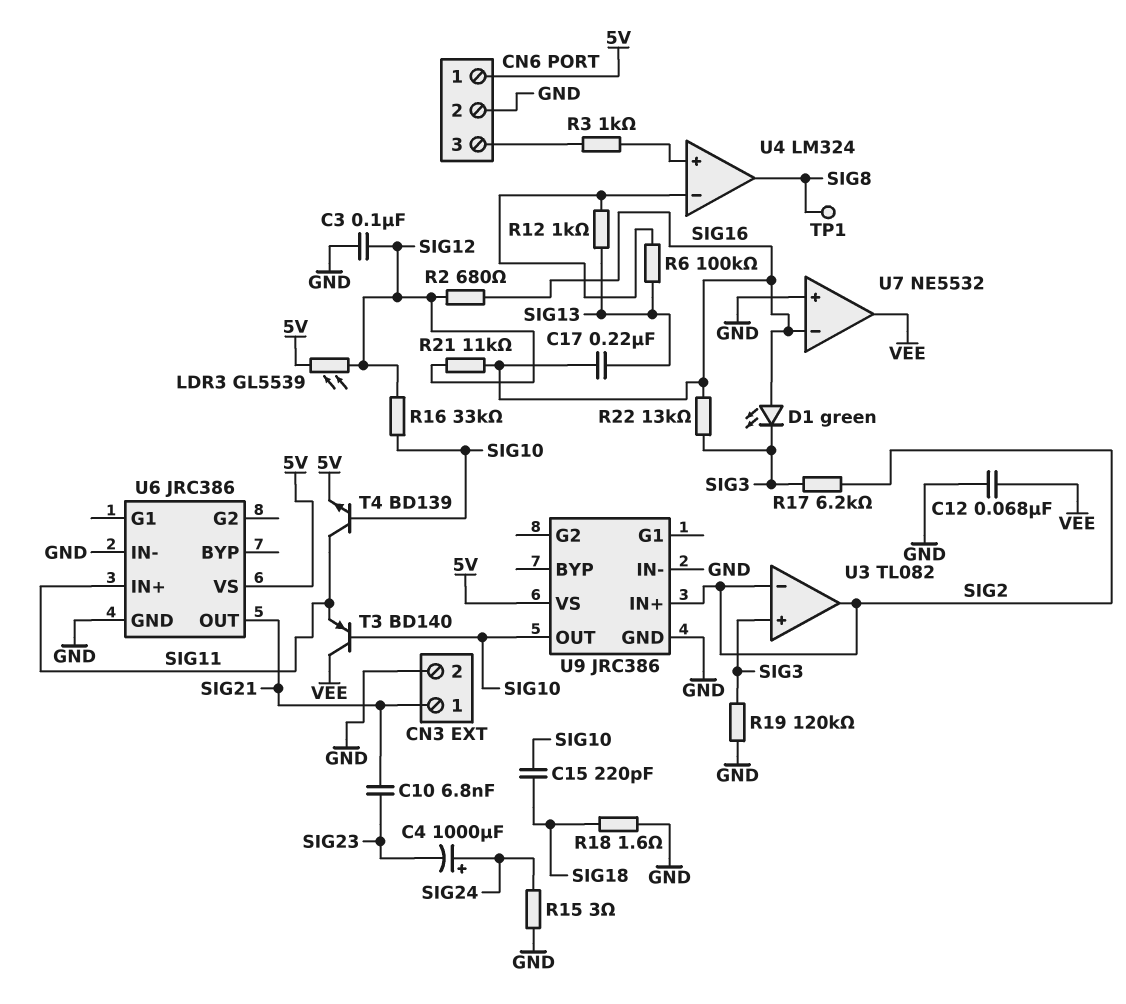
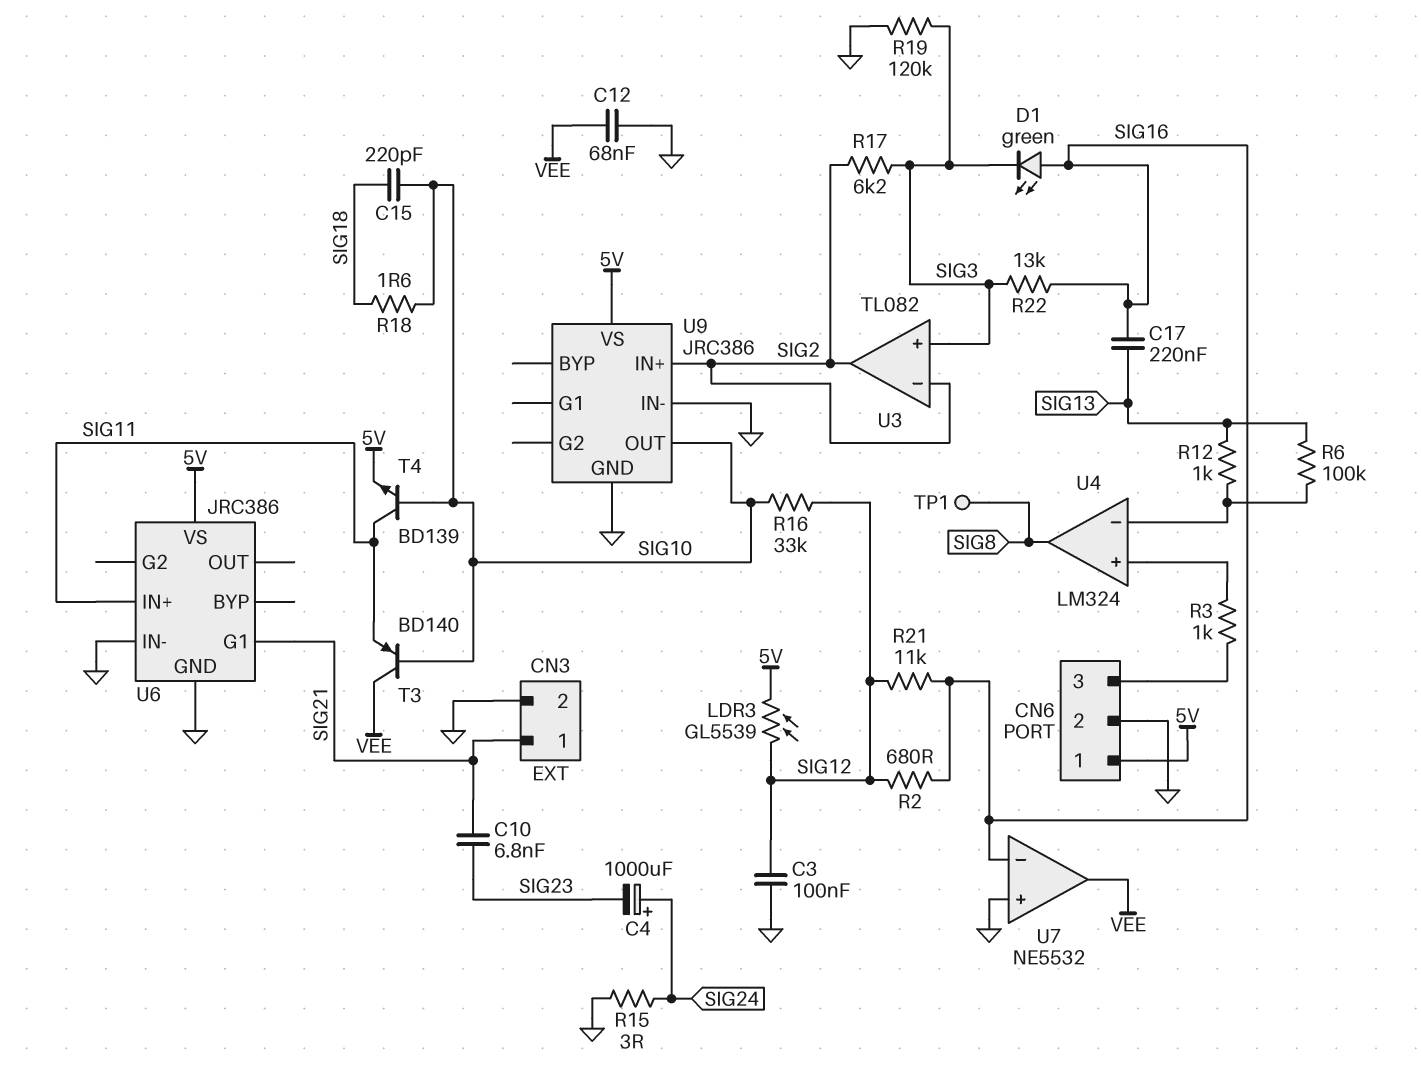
R18: 1.6 (GND, SIG18) -> 1.6 (SIG10, SIG18)
U6 pin G1: none -> SIG21
U6 pin OUT: SIG21 -> none

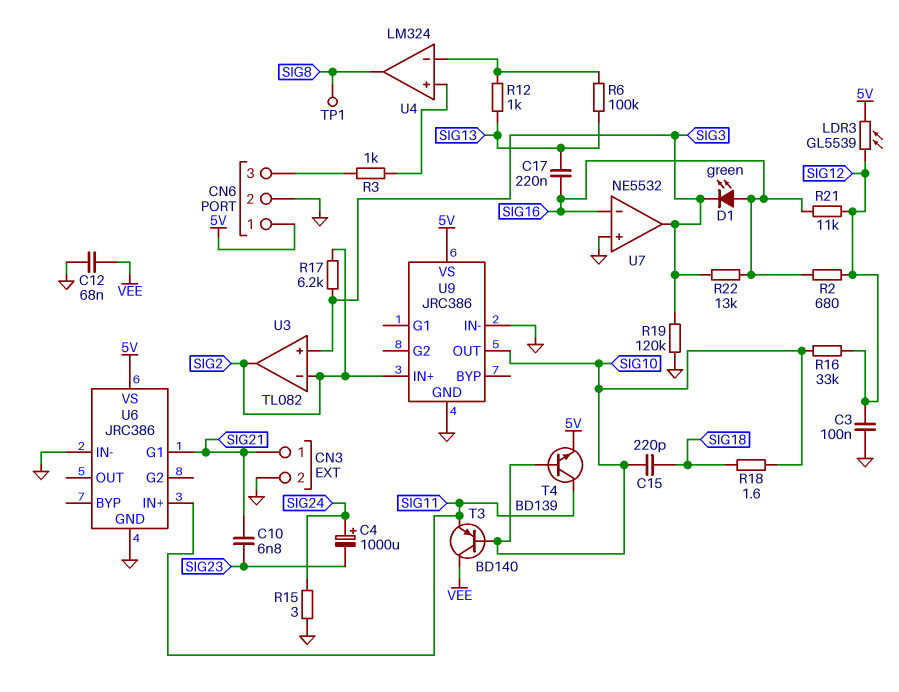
U7 pin out: VEE -> SIG3

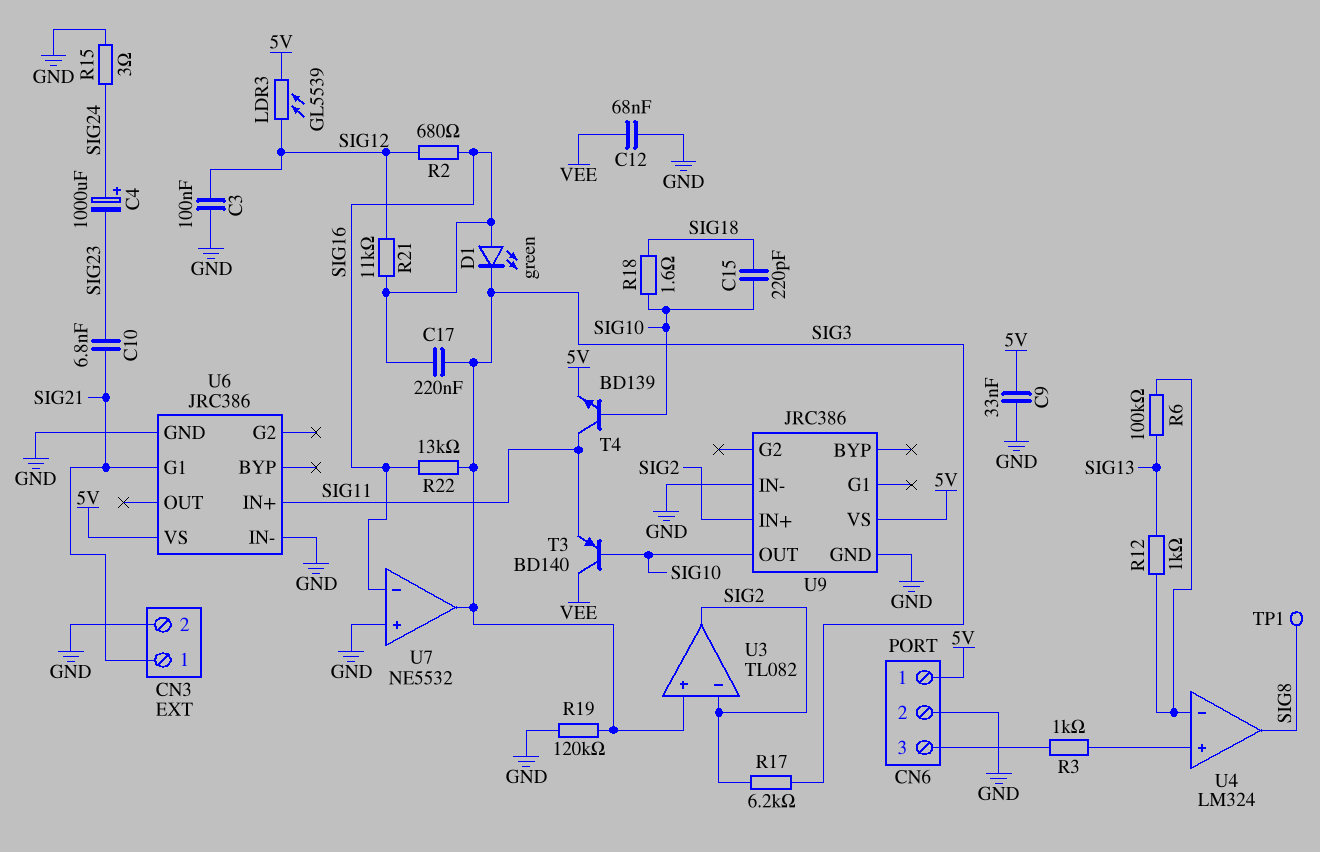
C9: none -> 33nF (5V, GND)
C17: 220nF (SIG13, SIG16) -> 220nF (SIG3, SIG16)
R16: 33k (SIG10, SIG12) -> none

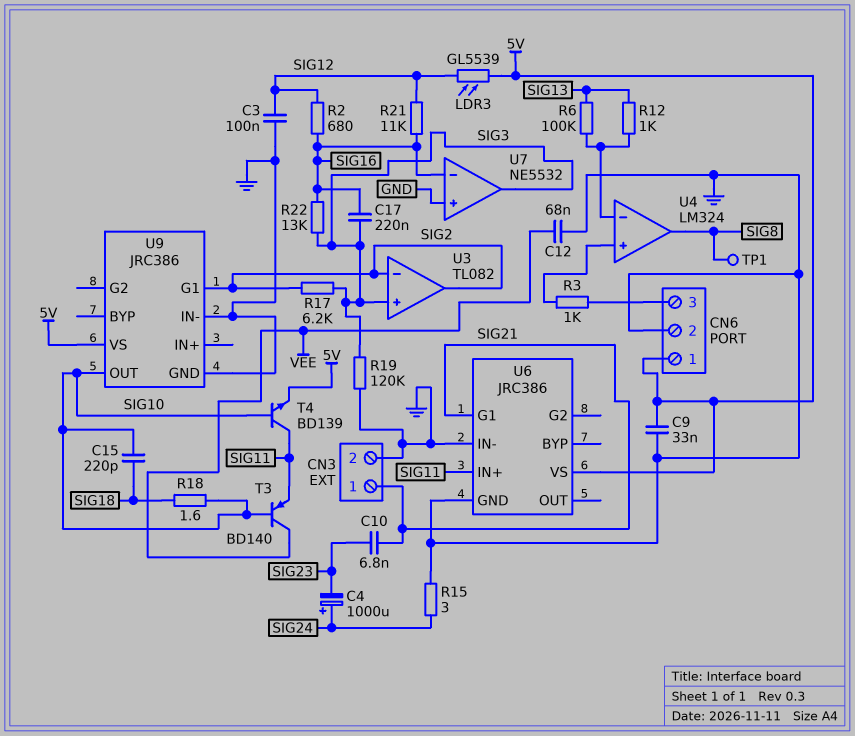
D1: LED green (A SIG16, K SIG3) -> none
U9 pin G1: none -> SIG2
U9 pin IN+: SIG2 -> none

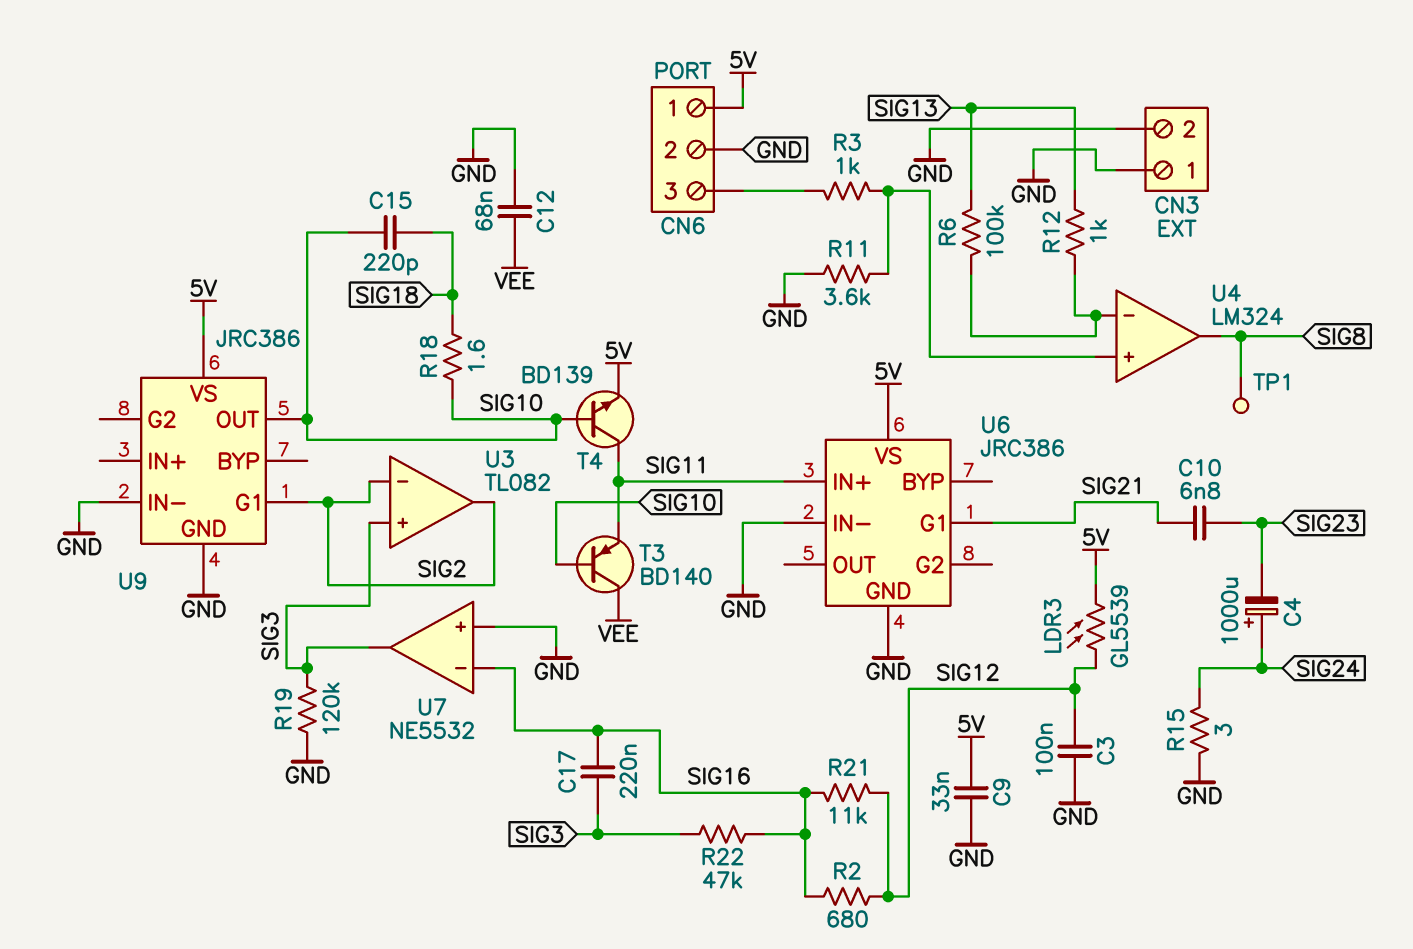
CN3 pin 1: SIG21 -> GND
R11: none -> 3.6k (GND, U4/in+)
R17: 6.2k (SIG2, SIG3) -> none
R22: 13k (SIG3, SIG16) -> 47k (SIG3, SIG16)

